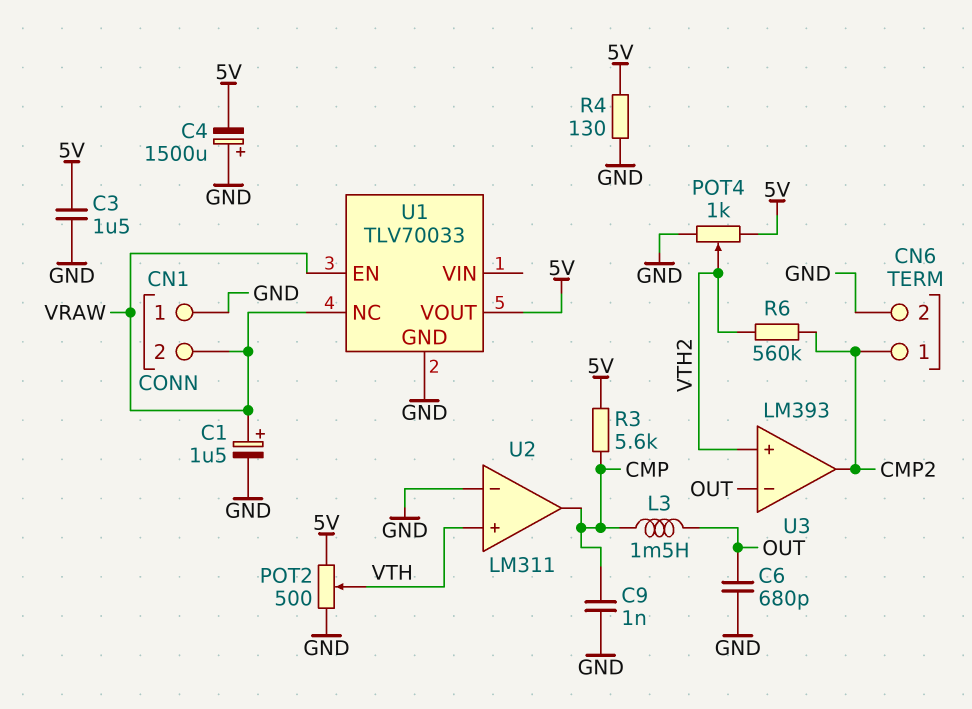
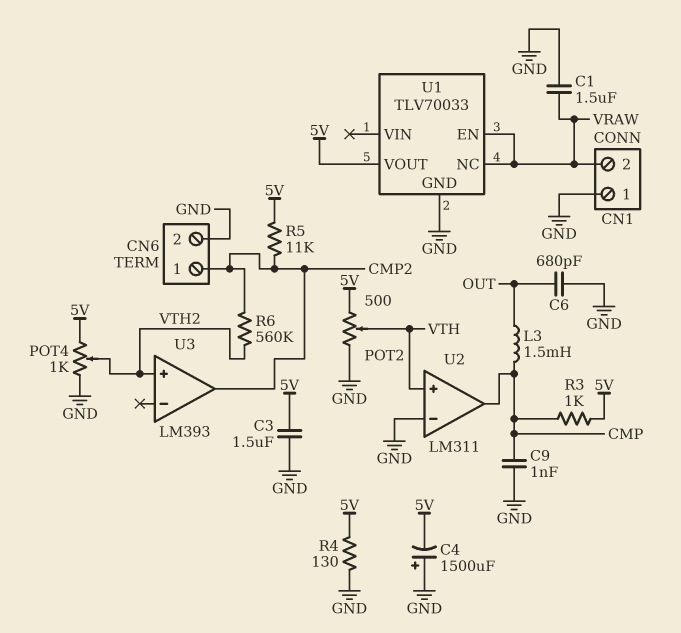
C1: 1.5uF (plus VRAW, minus GND) -> 1.5uF (GND, VRAW)
R3: 5.6k (5V, CMP) -> 1k (5V, CMP)
R5: none -> 11k (5V, CMP2)
U3 pin in-: OUT -> none

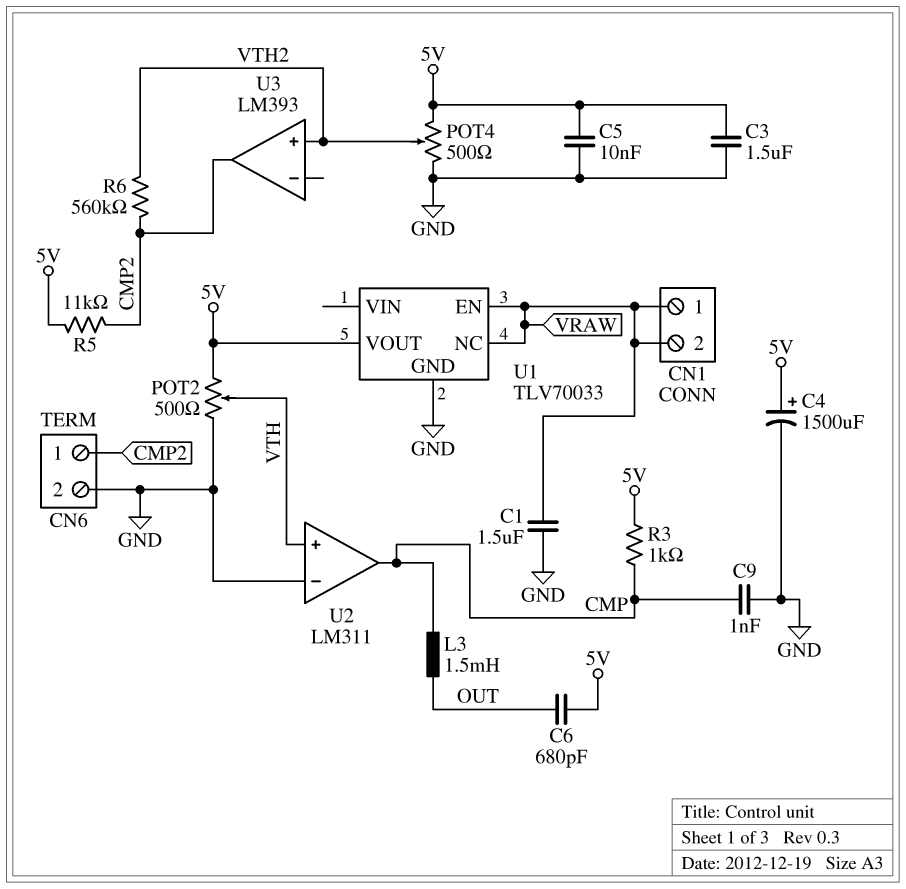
C4: 1500uF (plus GND, minus 5V) -> 1500uF (plus 5V, minus GND)
C5: none -> 10nF (5V, GND)
C6: 680pF (GND, OUT) -> 680pF (5V, OUT)
CN1 pin 1: GND -> VRAW
POT4: 1k (5V, GND, wiper VTH2) -> 500 (5V, GND, wiper VTH2)
R4: 130 (5V, GND) -> none

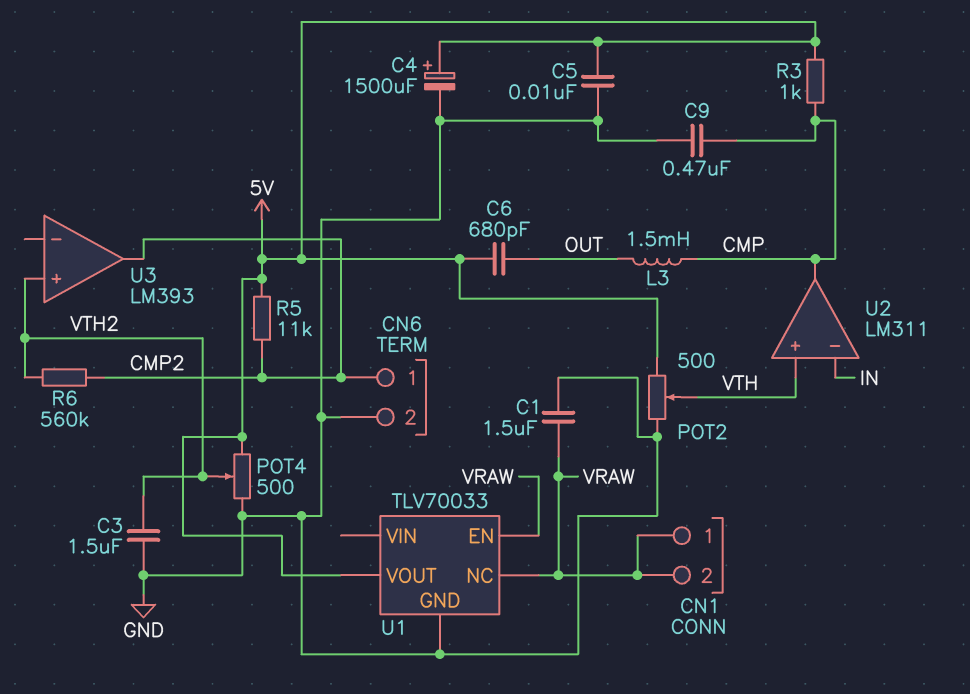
C3: 1.5uF (5V, GND) -> 1.5uF (GND, VTH2)
C9: 1nF (CMP, GND) -> 470nF (CMP, GND)
U2 pin in-: GND -> IN

